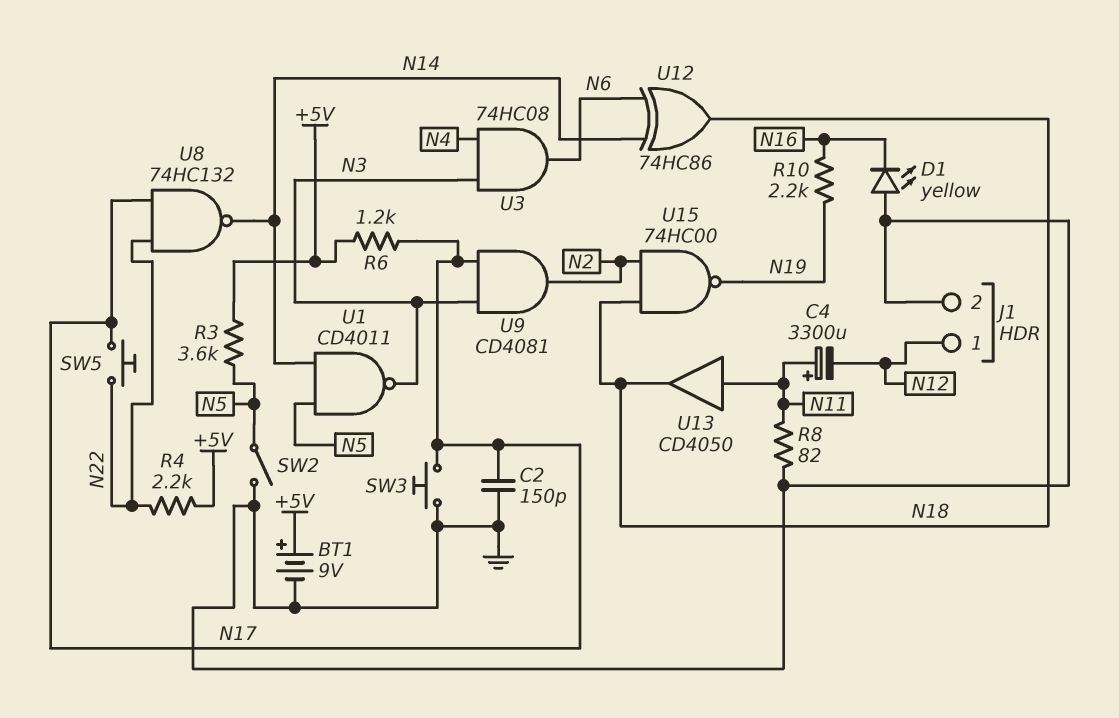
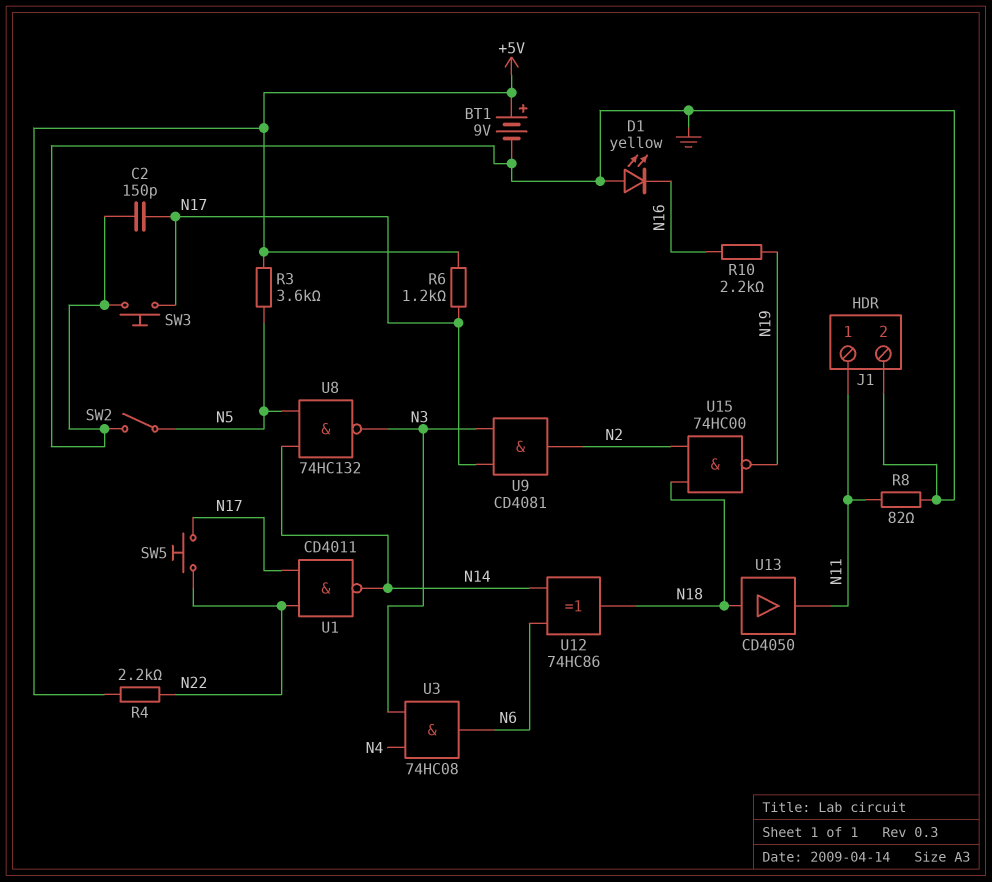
C4: 3300uF (plus N11, minus N12) -> none
J1 pin 1: N12 -> N11
U1: NAND CD4011 (in N5, in N14, out N3) -> NAND CD4011 (in N17, in N22, out N14)
U8: NAND 74HC132 (in N17, in N22, out N14) -> NAND 74HC132 (in N5, in N14, out N3)
U13: buffer CD4050 (in N11, out N18) -> buffer CD4050 (in N18, out N11)

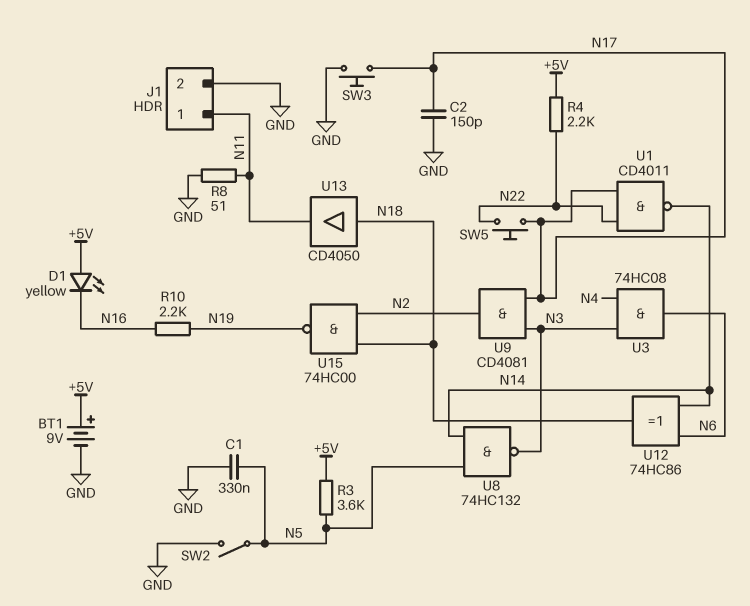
C1: none -> 330nF (GND, N5)
D1: LED yellow (A GND, K N16) -> LED yellow (A +5V, K N16)
R6: 1.2k (+5V, N17) -> none
R8: 82 (GND, N11) -> 51 (GND, N11)

